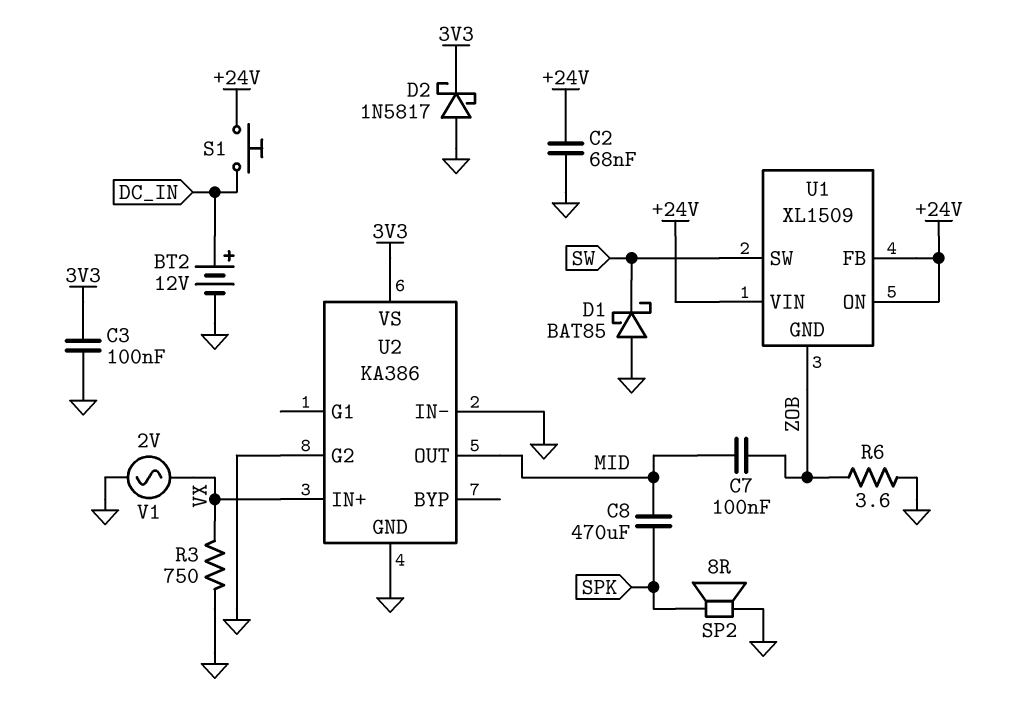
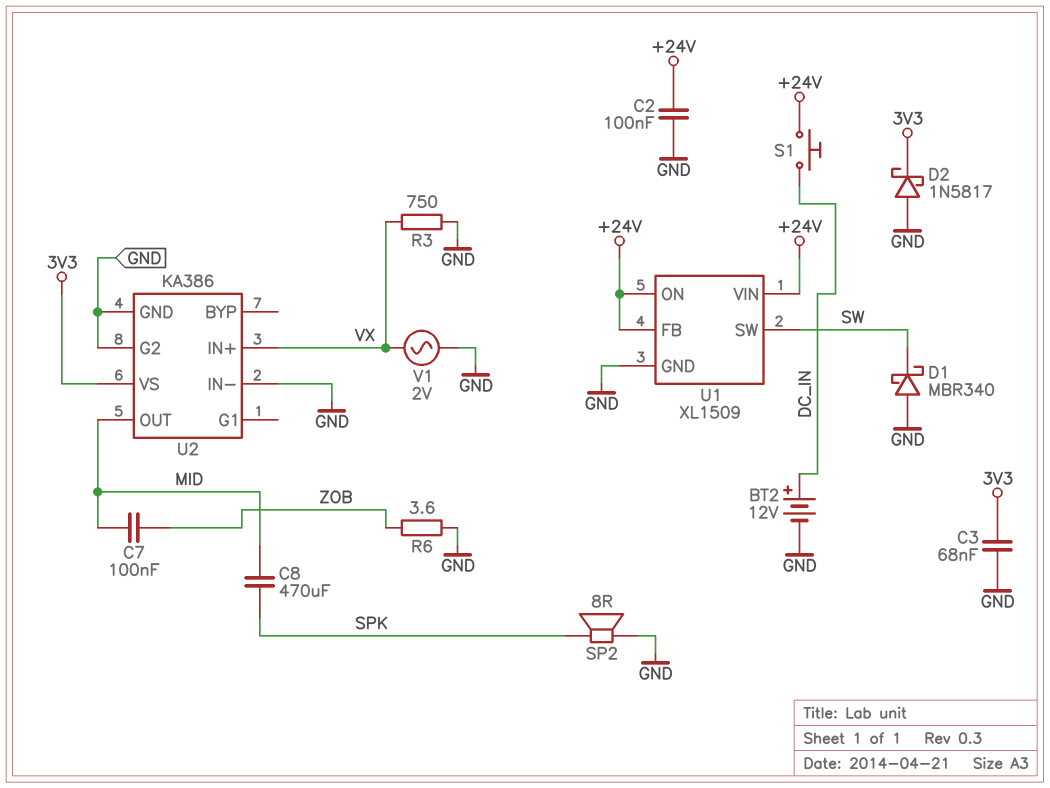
C2: 68nF (+24V, GND) -> 100nF (+24V, GND)
C3: 100nF (3V3, GND) -> 68nF (3V3, GND)
D1: schottky BAT85 (A GND, K SW) -> schottky MBR340 (A GND, K SW)
U1 pin GND: ZOB -> GND

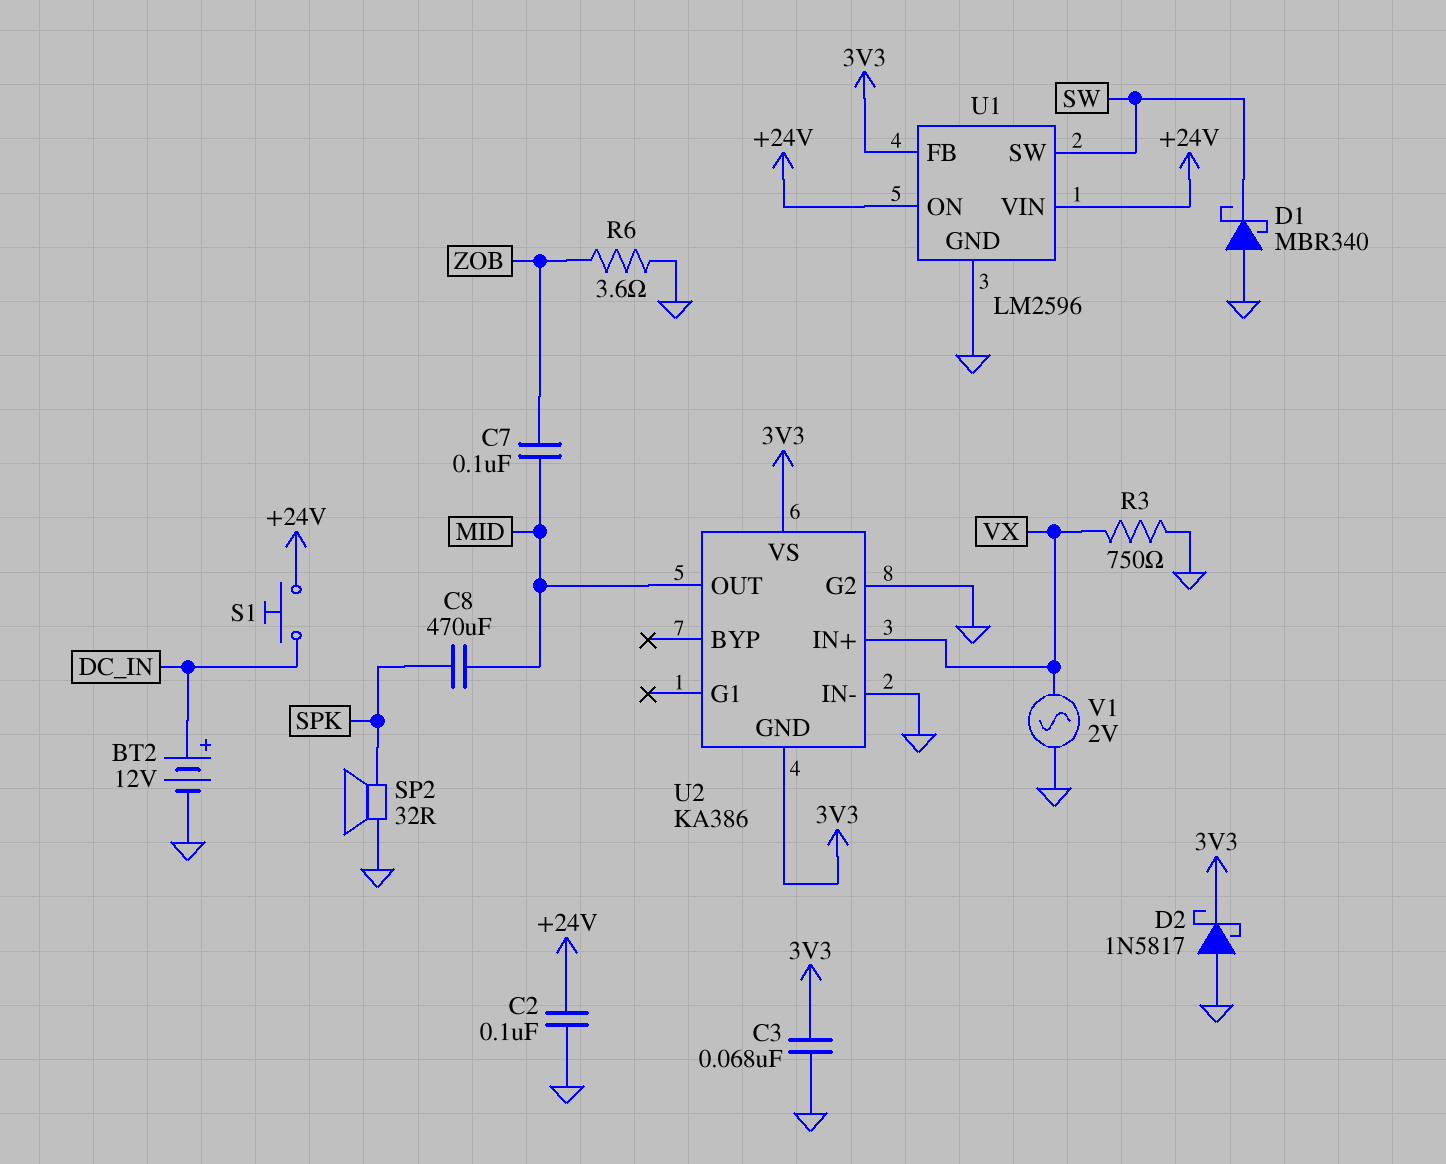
SP2: speaker 8R (GND, SPK) -> speaker 32R (GND, SPK)
U1: XL1509 -> LM2596
U1 pin FB: +24V -> 3V3
U2 pin GND: GND -> 3V3

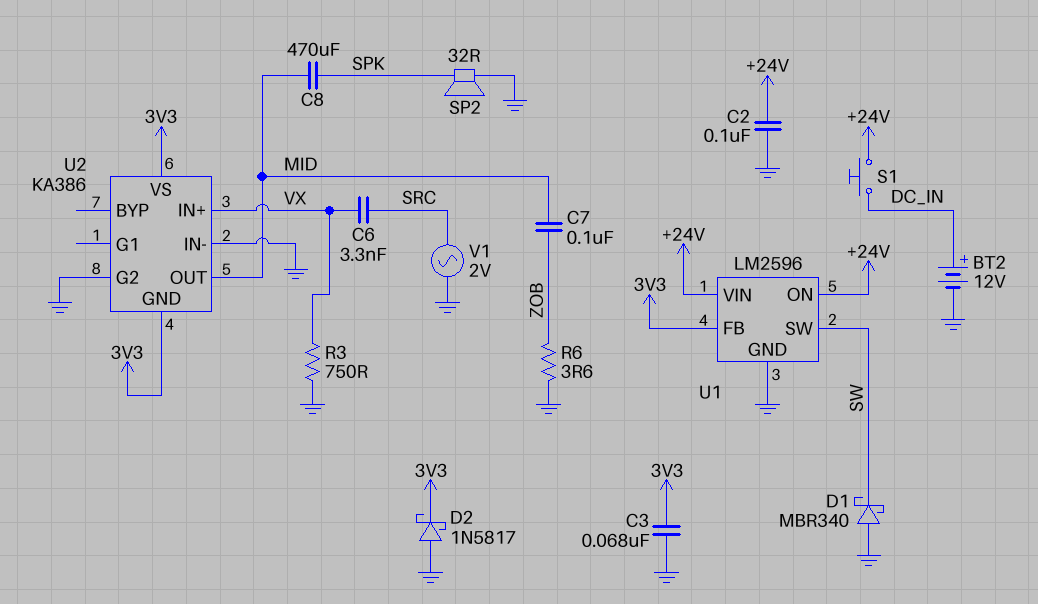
C6: none -> 3.3nF (SRC, VX)
V1: AC 2V (GND, VX) -> AC 2V (GND, SRC)

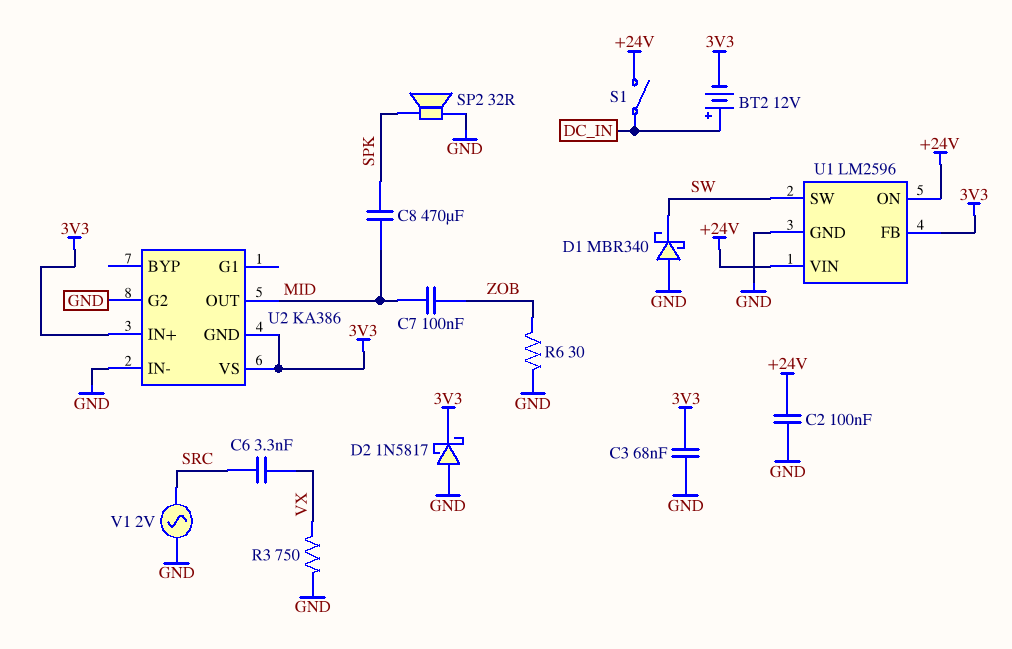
BT2: 12V (plus DC_IN, minus GND) -> 12V (plus DC_IN, minus 3V3)
R6: 3.6 (GND, ZOB) -> 30 (GND, ZOB)
S1: button (+24V, DC_IN) -> switch (+24V, DC_IN)
U2 pin IN+: VX -> 3V3

